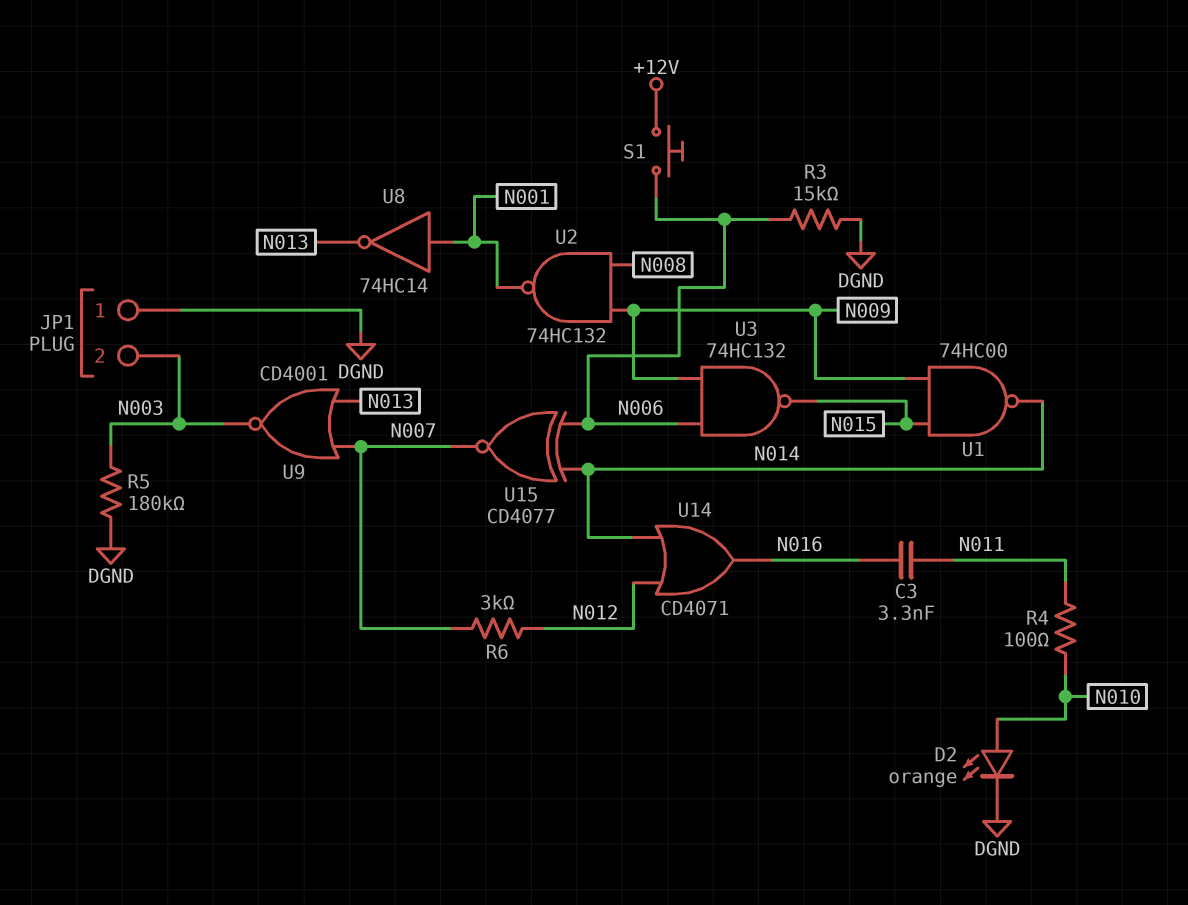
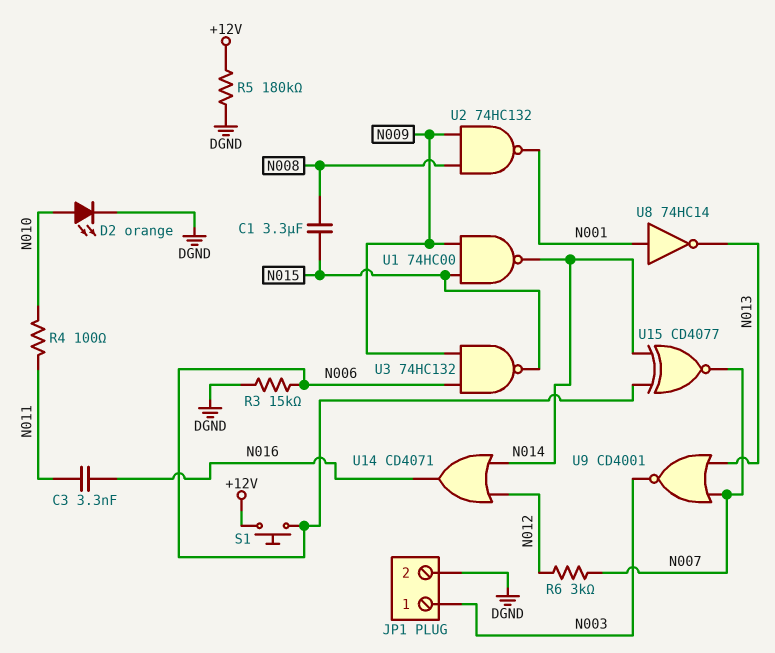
C1: none -> 3.3uF (N008, N015)
JP1 pin 1: DGND -> N003
JP1 pin 2: N003 -> DGND
R5: 180k (DGND, N003) -> 180k (+12V, DGND)

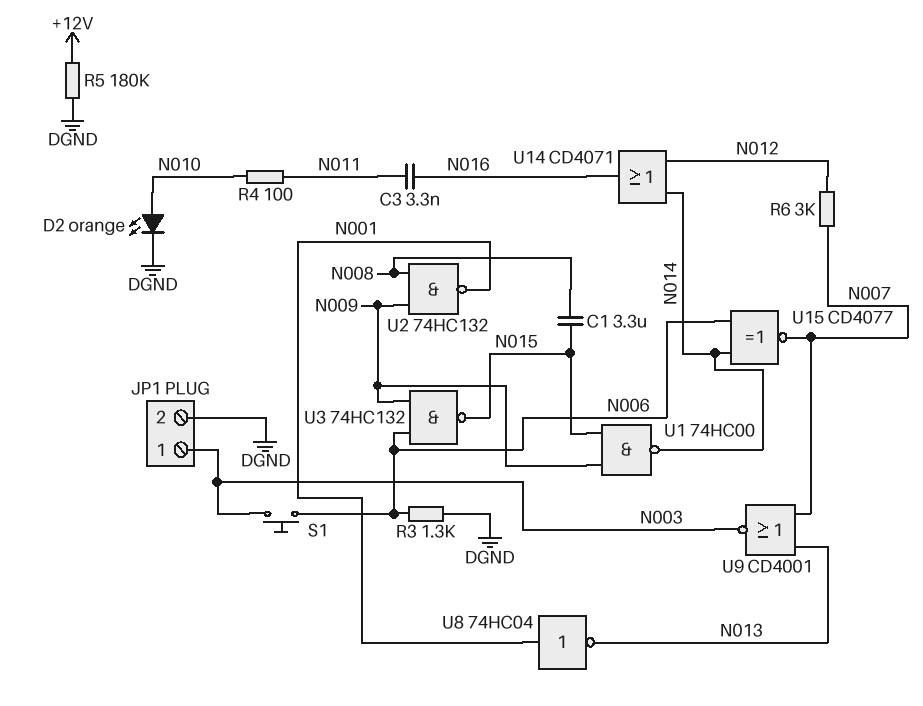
R3: 15k (DGND, N006) -> 1.3k (DGND, N006)
S1: button (+12V, N006) -> button (N003, N006)
U8: NOT 74HC14 (in N001, out N013) -> NOT 74HC04 (in N001, out N013)

